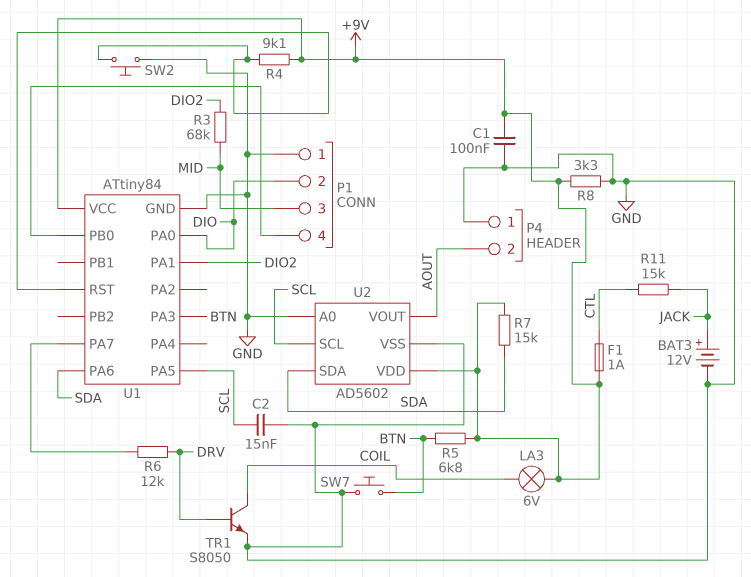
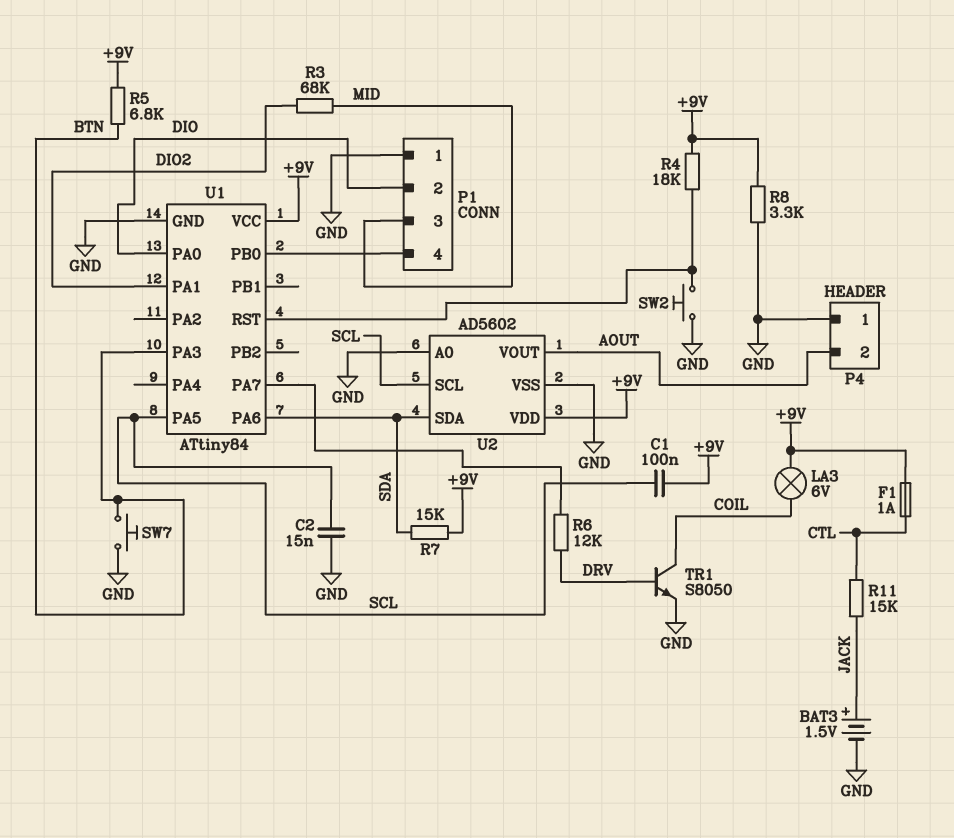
BAT3: 12V (plus JACK, minus GND) -> 1.5V (plus JACK, minus GND)
C1: 100nF (+9V, GND) -> 100nF (+9V, SCL)
R4: 9.1k (+9V, U1/RST) -> 18k (+9V, U1/RST)

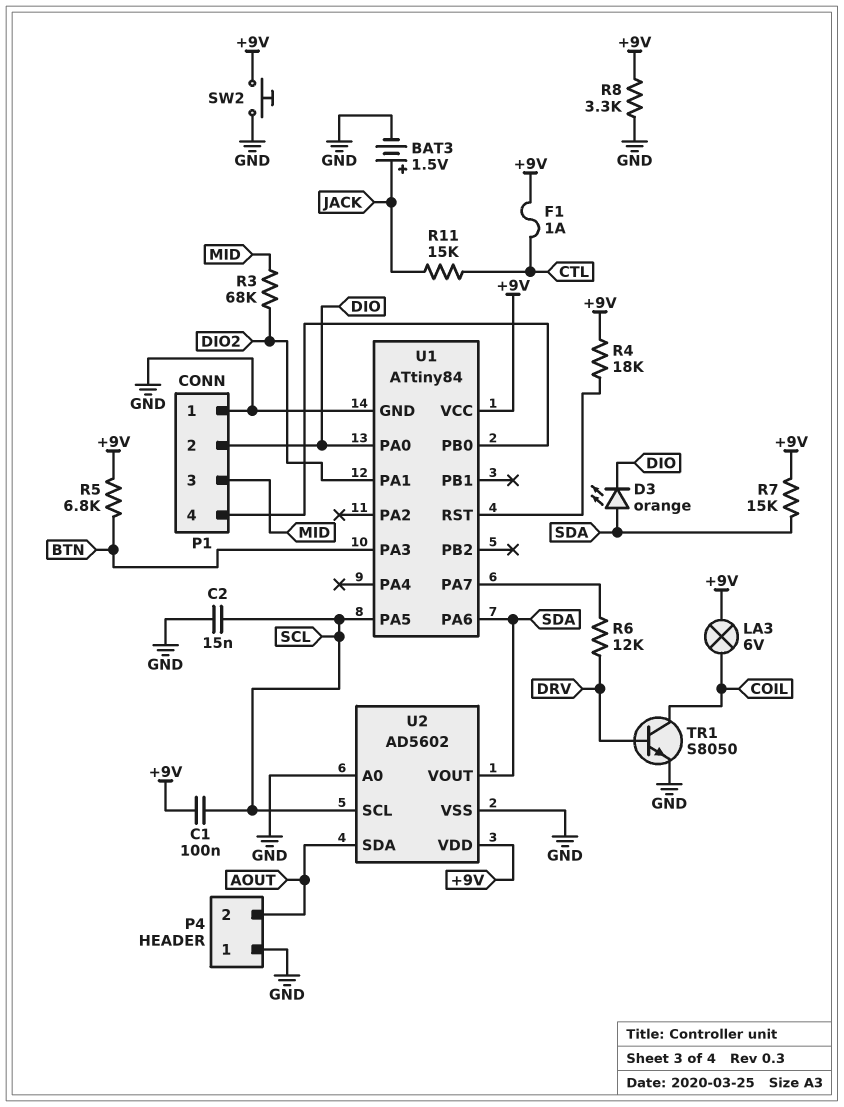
D3: none -> LED orange (A SDA, K DIO)
SW2: button (GND, U1/RST) -> button (+9V, GND)
SW7: button (BTN, GND) -> none
U2 pin SDA: SDA -> AOUT
U2 pin VOUT: AOUT -> SDA

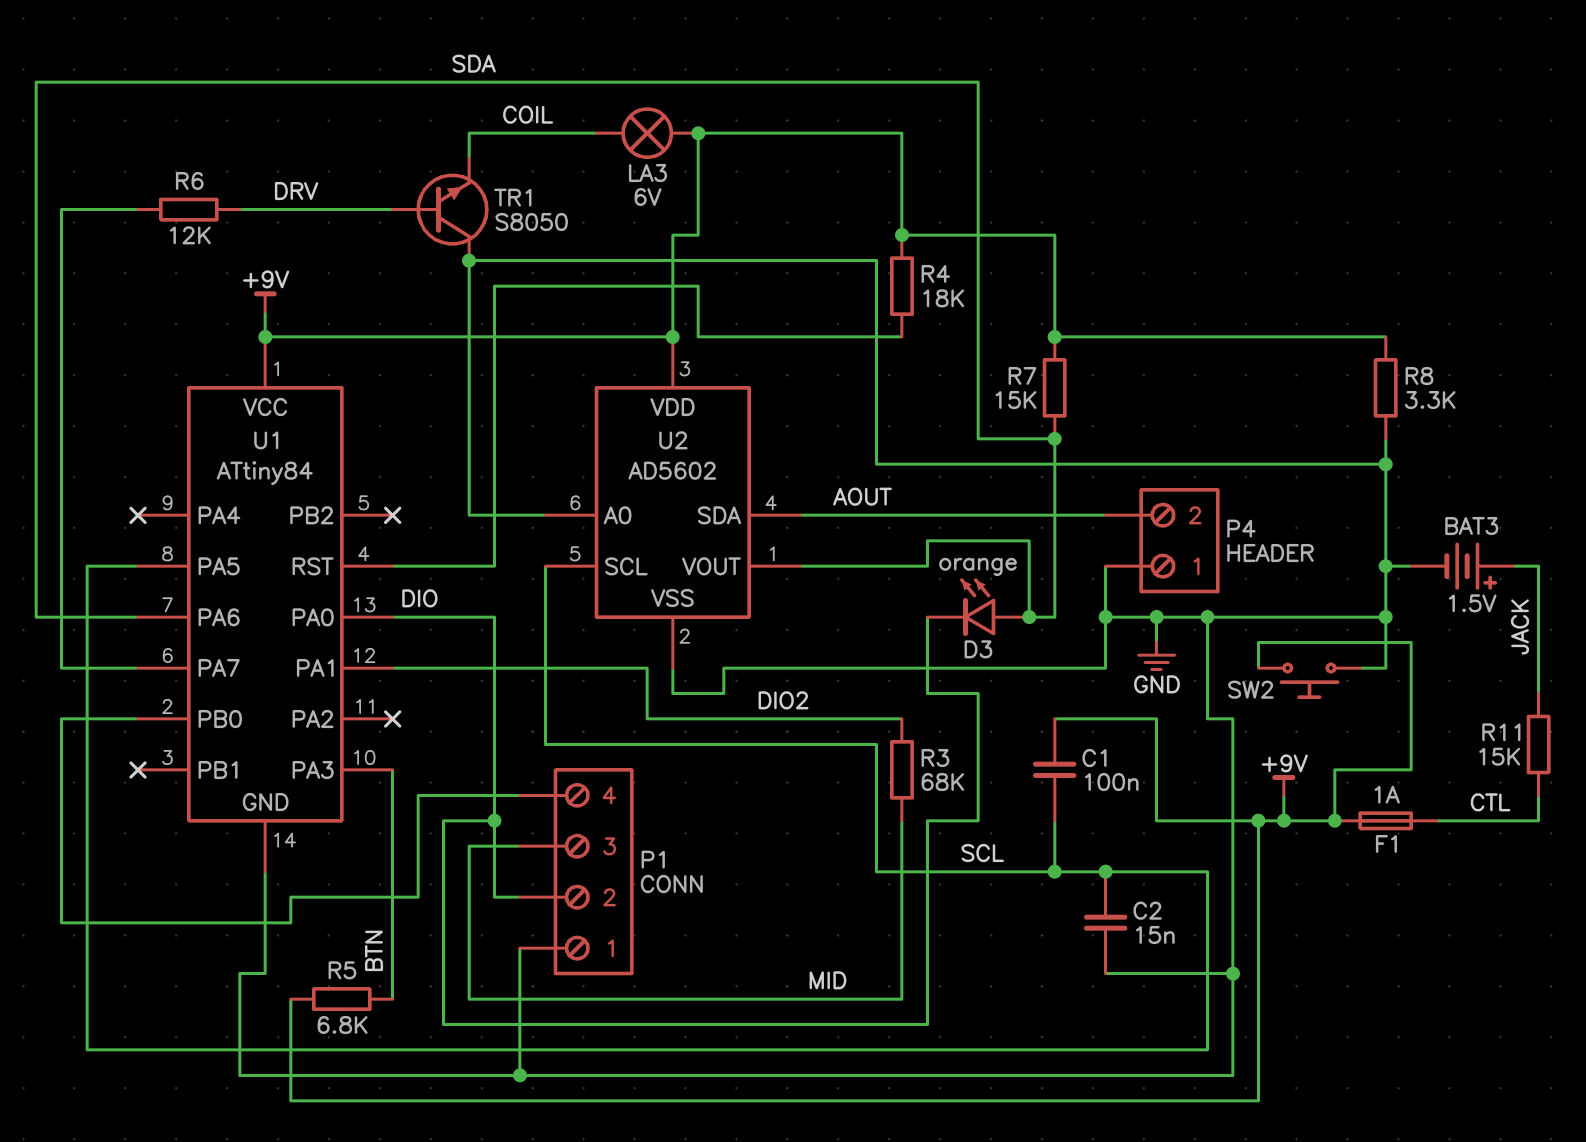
TR1: NPN S8050 (B DRV, C COIL, E GND) -> NPN S8050 (B DRV, C GND, E COIL)

